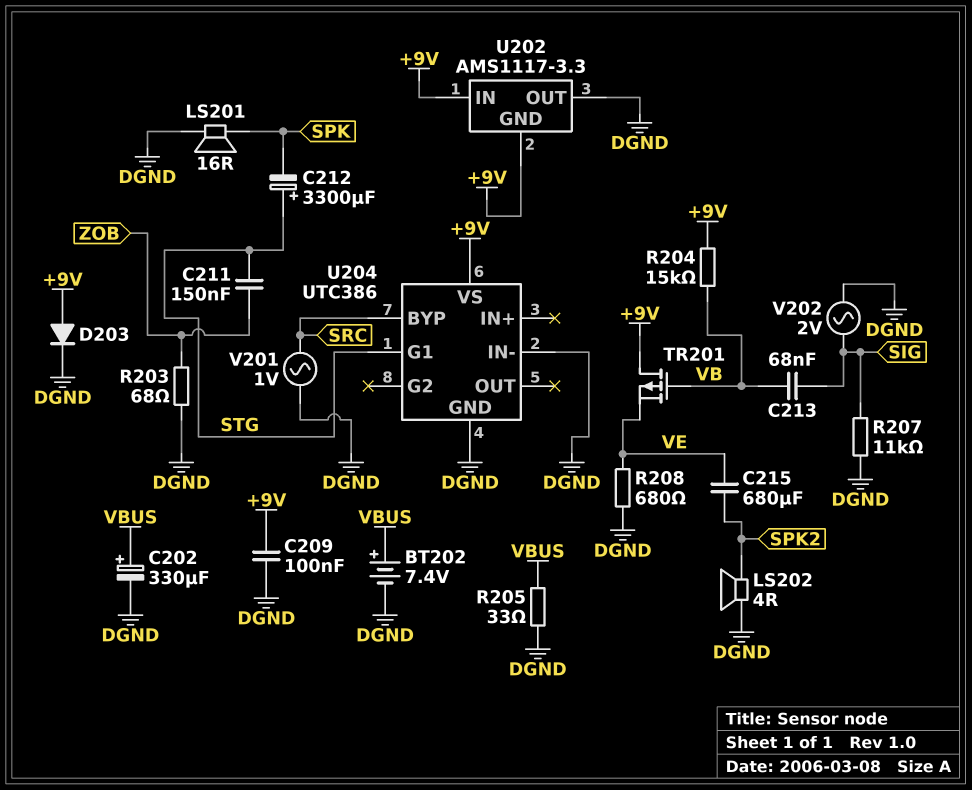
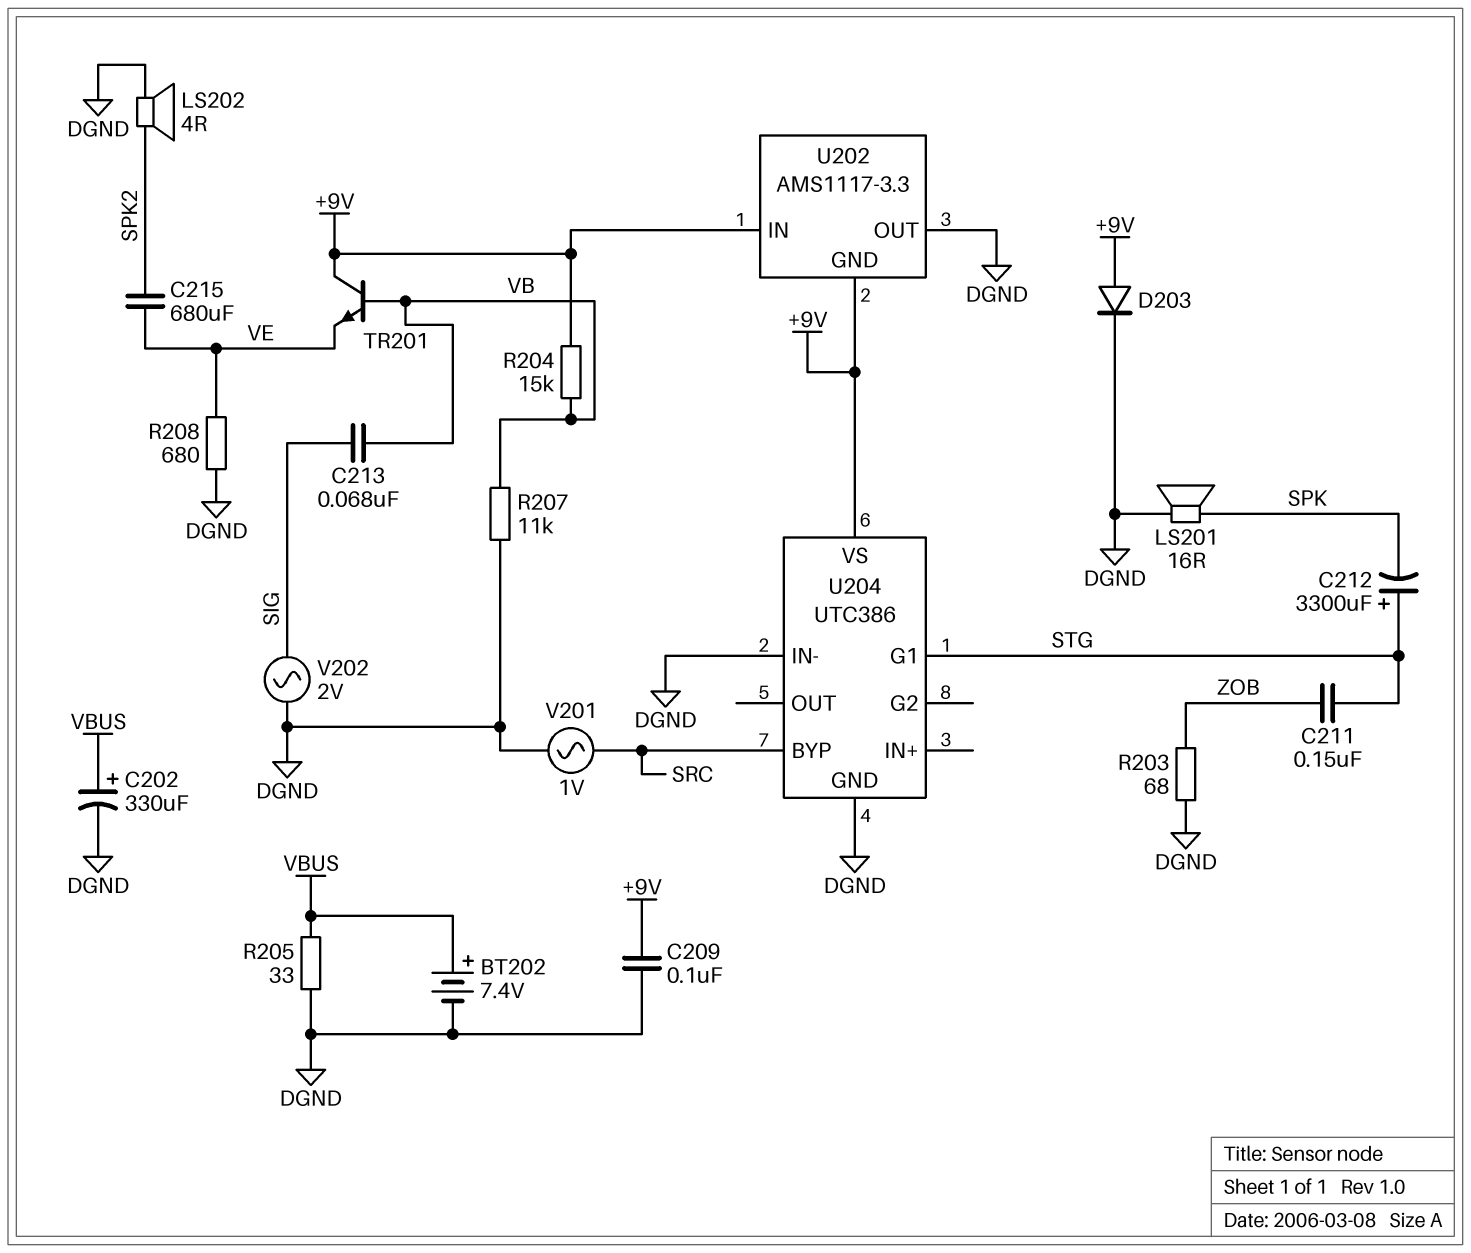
R207: 11k (DGND, SIG) -> 11k (DGND, VB)
TR201: PMOS (G VB, D +9V, S VE) -> NPN (B VB, C +9V, E VE)

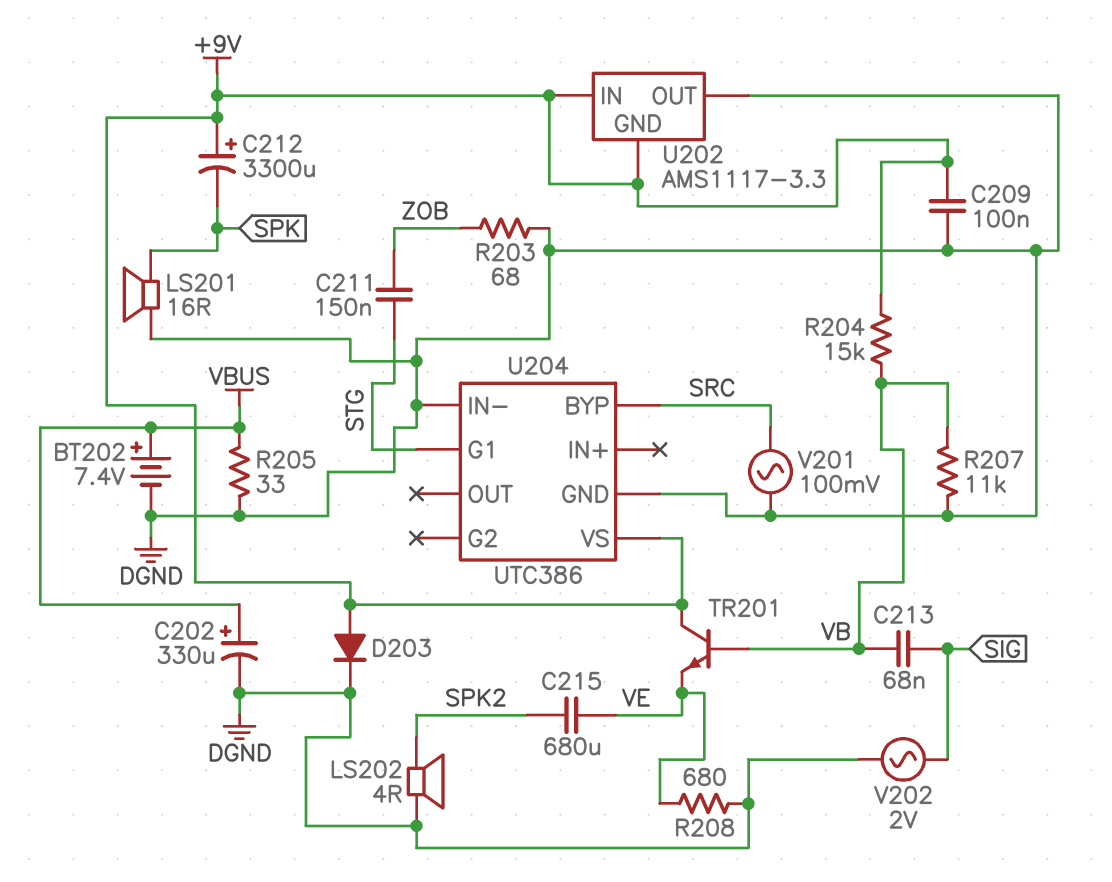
C212: 3300uF (plus STG, minus SPK) -> 3300uF (plus +9V, minus SPK)
V201: AC 1V (DGND, SRC) -> AC 100mV (DGND, SRC)

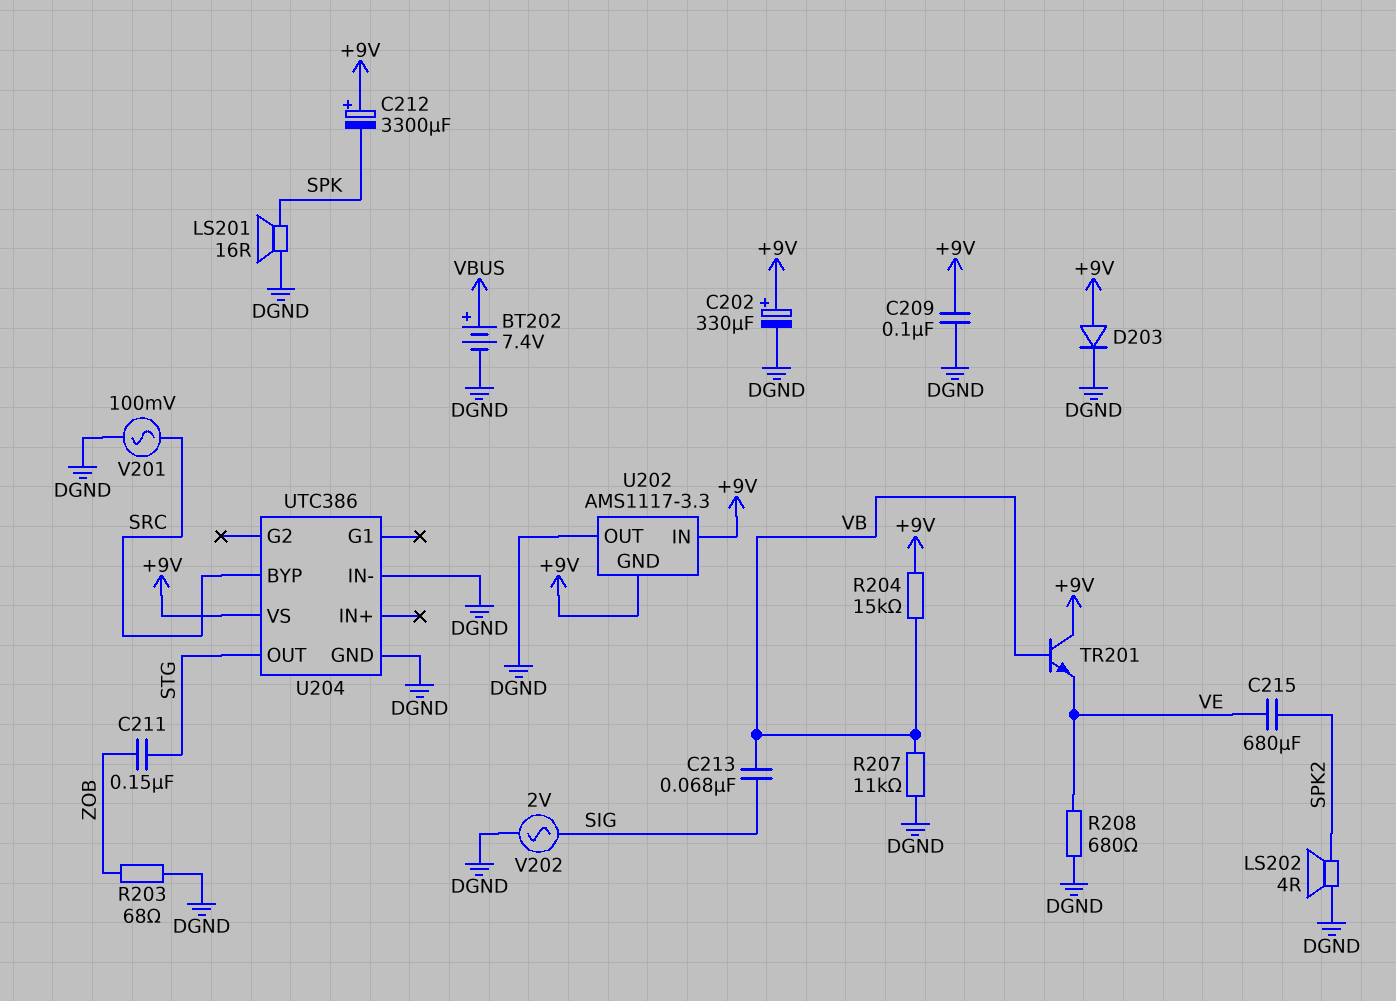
C202: 330uF (plus VBUS, minus DGND) -> 330uF (plus +9V, minus DGND)
R205: 33 (DGND, VBUS) -> none
U204 pin G1: STG -> none
U204 pin OUT: none -> STG

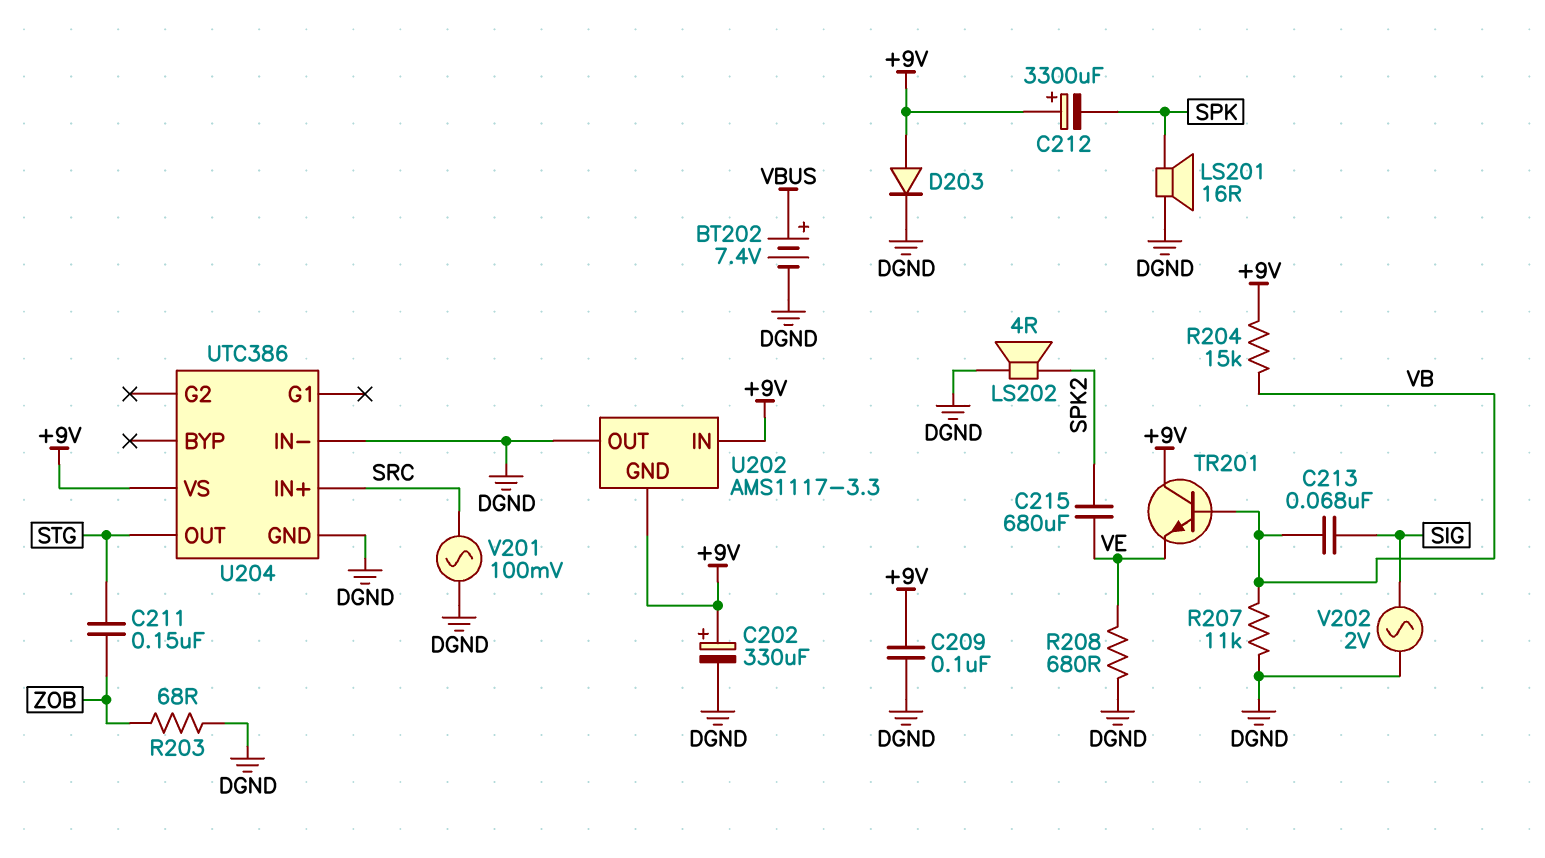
U204 pin BYP: SRC -> none
U204 pin IN+: none -> SRC

